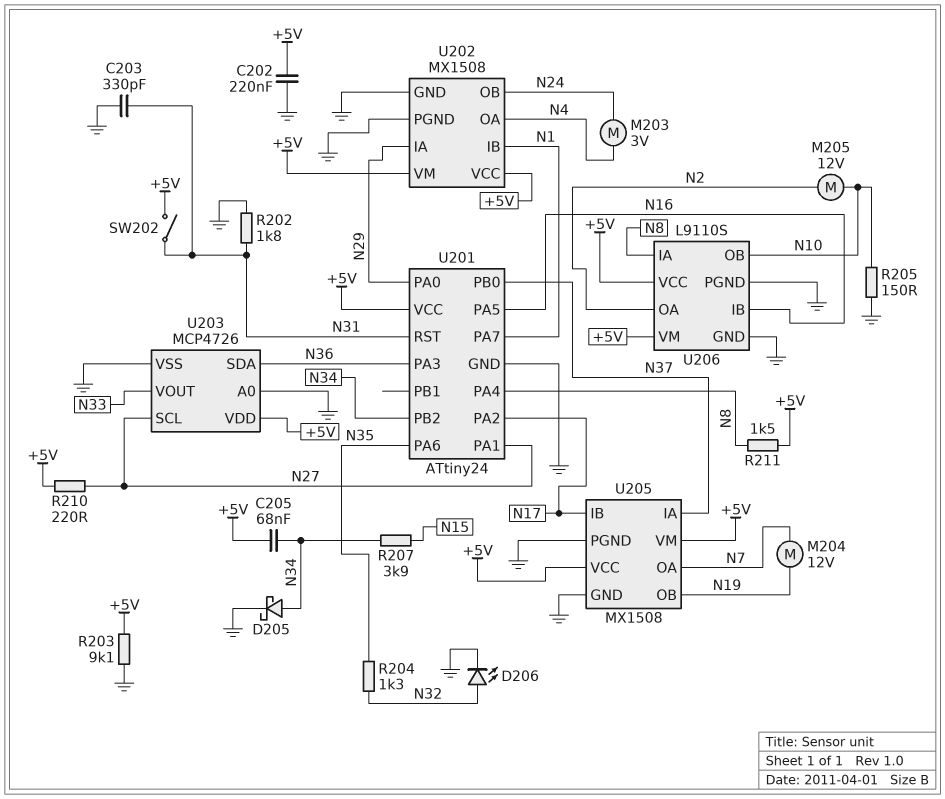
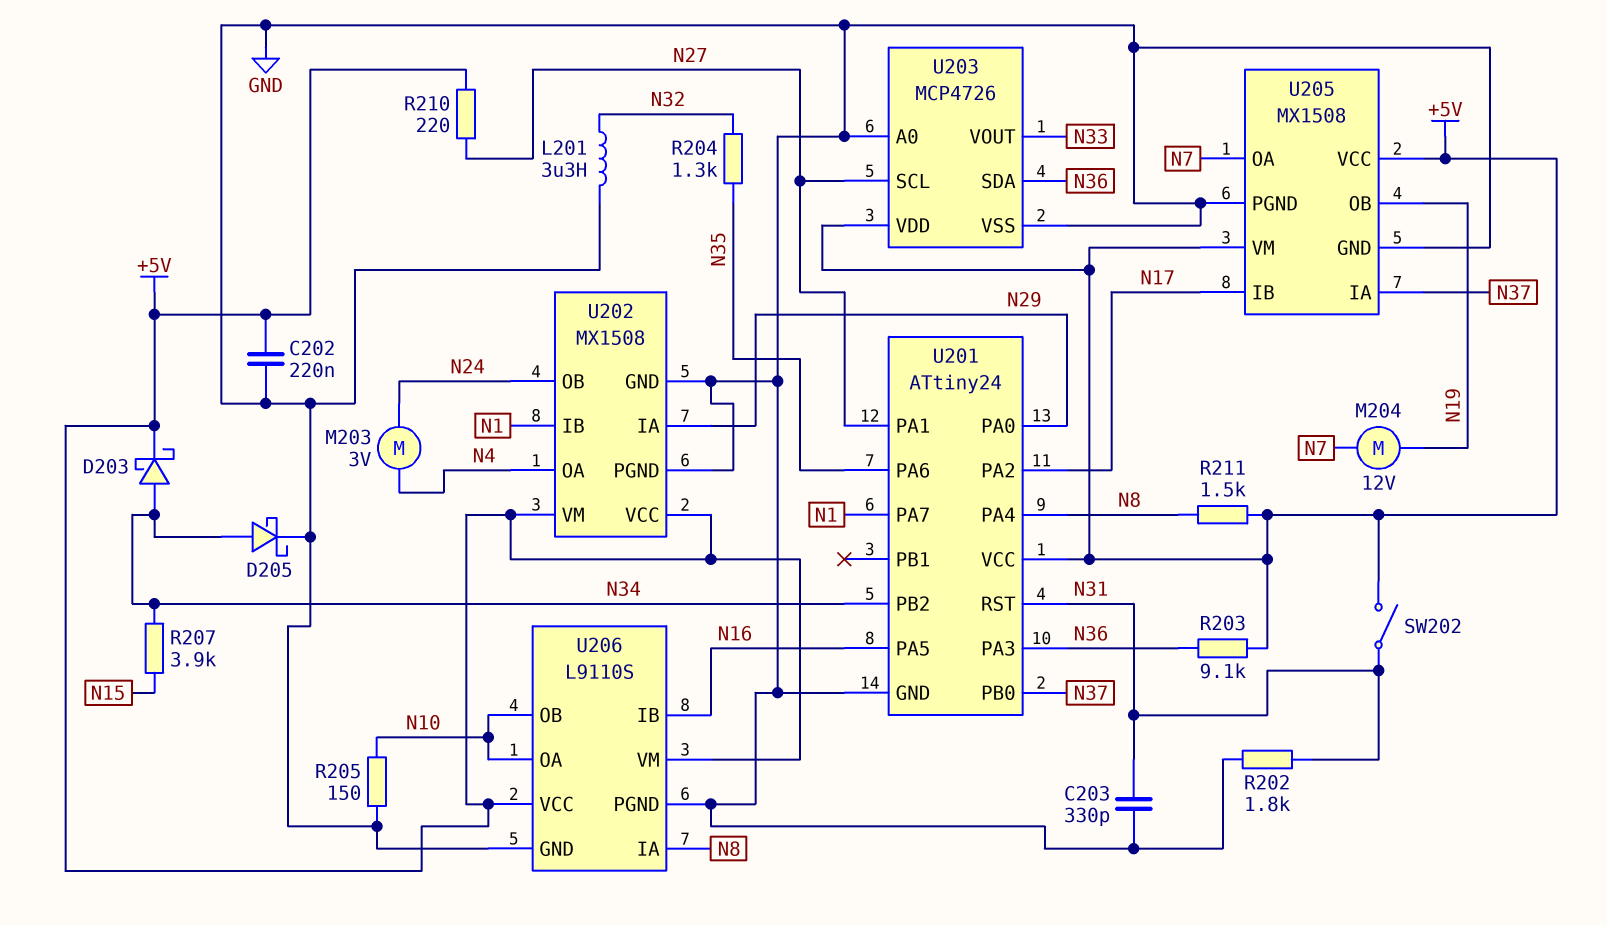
C205: 68nF (+5V, N34) -> none
D203: none -> schottky (A N34, K +5V)
D206: LED (A N32, K GND) -> none
L201: none -> 3.3uH (GND, N32)
M205: motor 12V (N2, N10) -> none
R203: 9.1k (+5V, GND) -> 9.1k (+5V, N36)
U206 pin OA: N2 -> N10

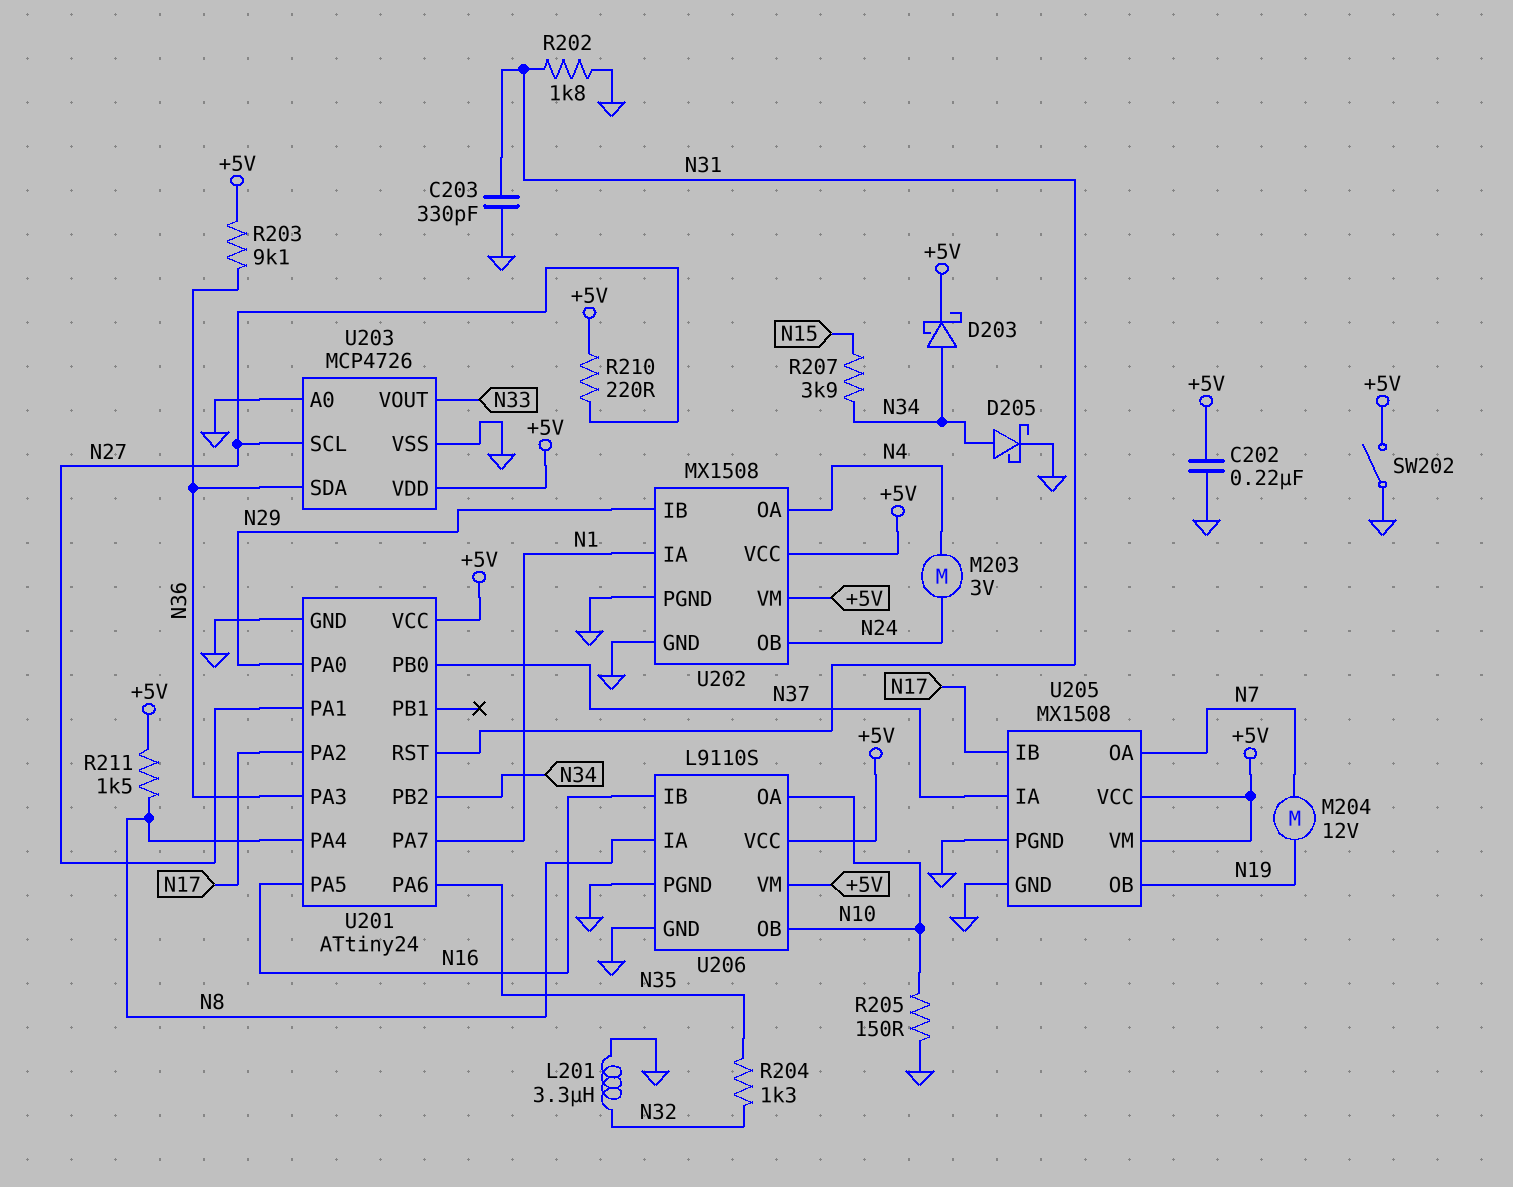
SW202: switch (+5V, N31) -> switch (+5V, GND)
U202 pin IA: N29 -> N1
U202 pin IB: N1 -> N29

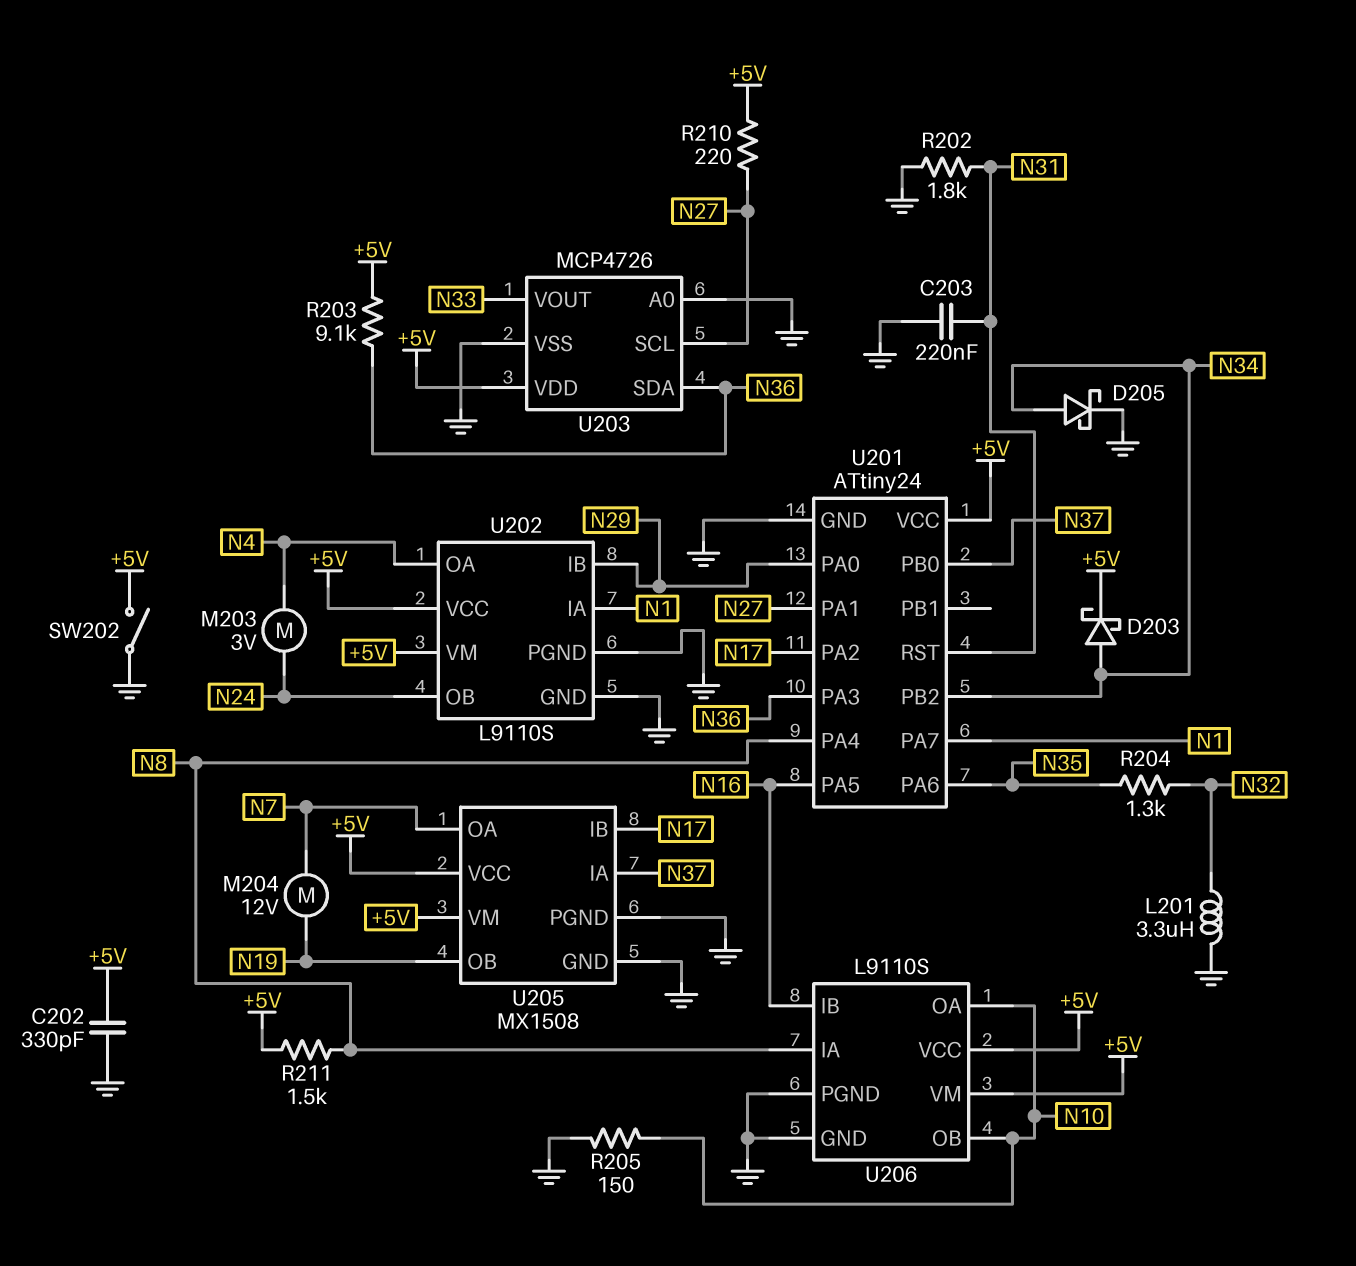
C202: 220nF (+5V, GND) -> 330pF (+5V, GND)
C203: 330pF (GND, N31) -> 220nF (GND, N31)
R207: 3.9k (N15, N34) -> none
U202: MX1508 -> L9110S

